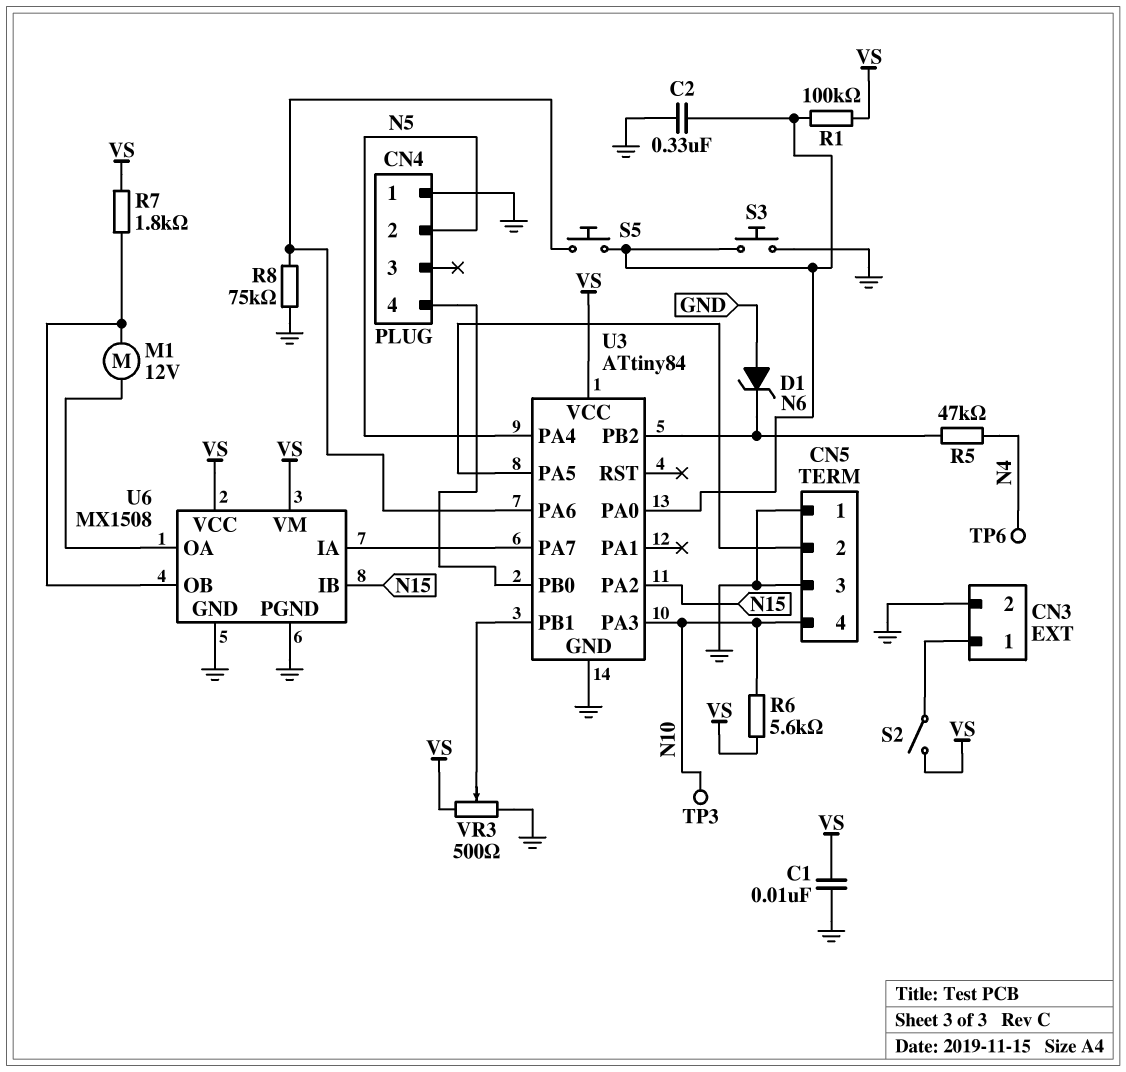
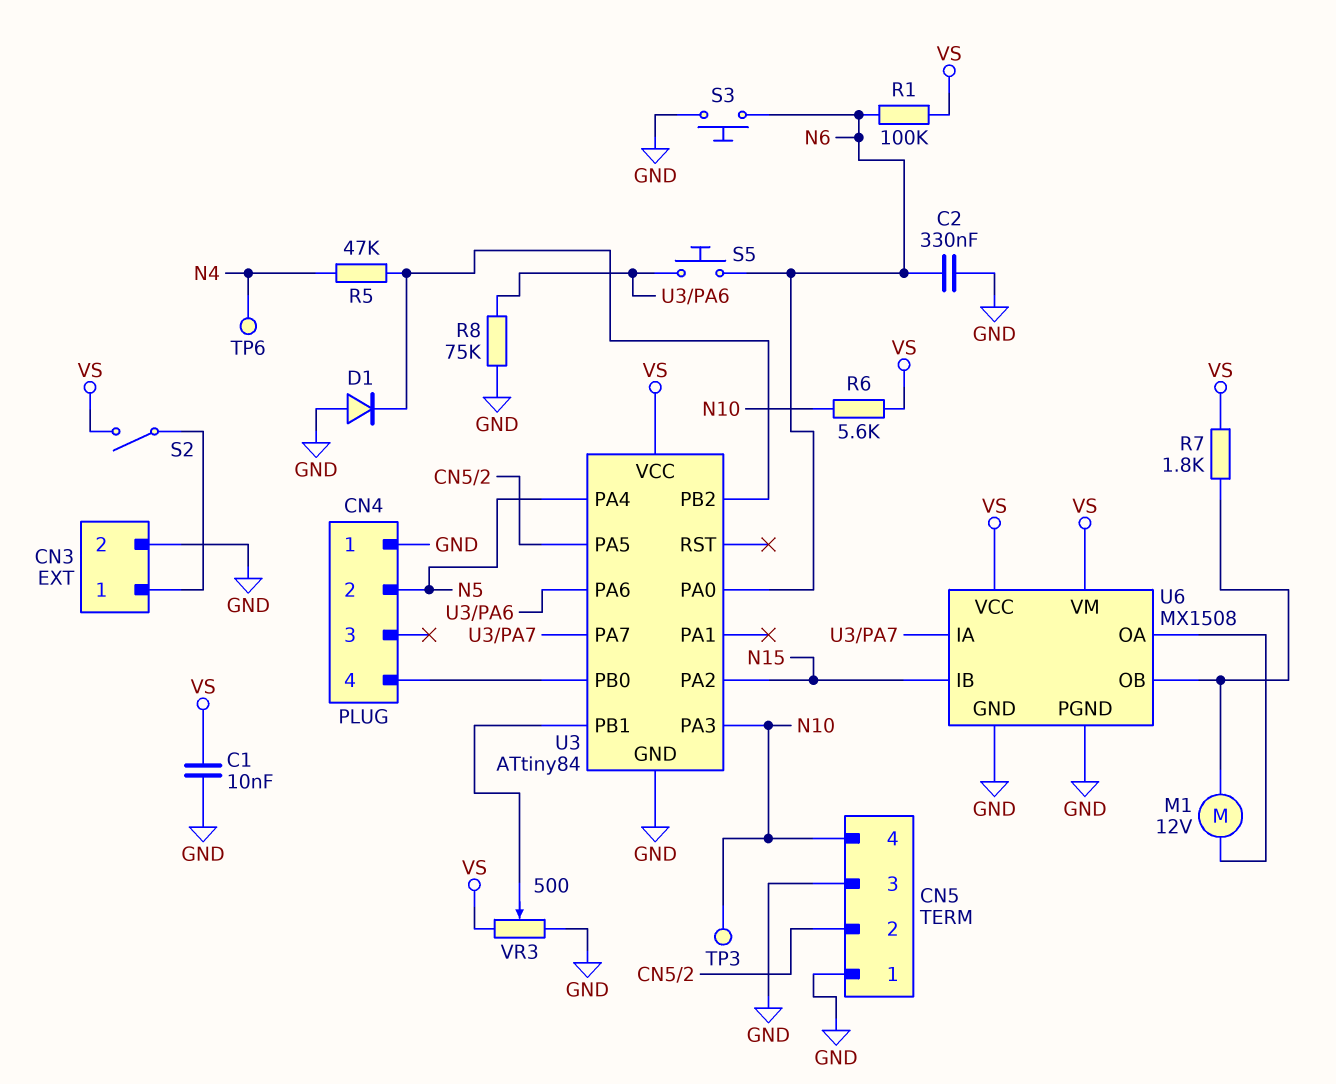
D1: zener (A GND, K U3/PB2) -> diode (A GND, K U3/PB2)

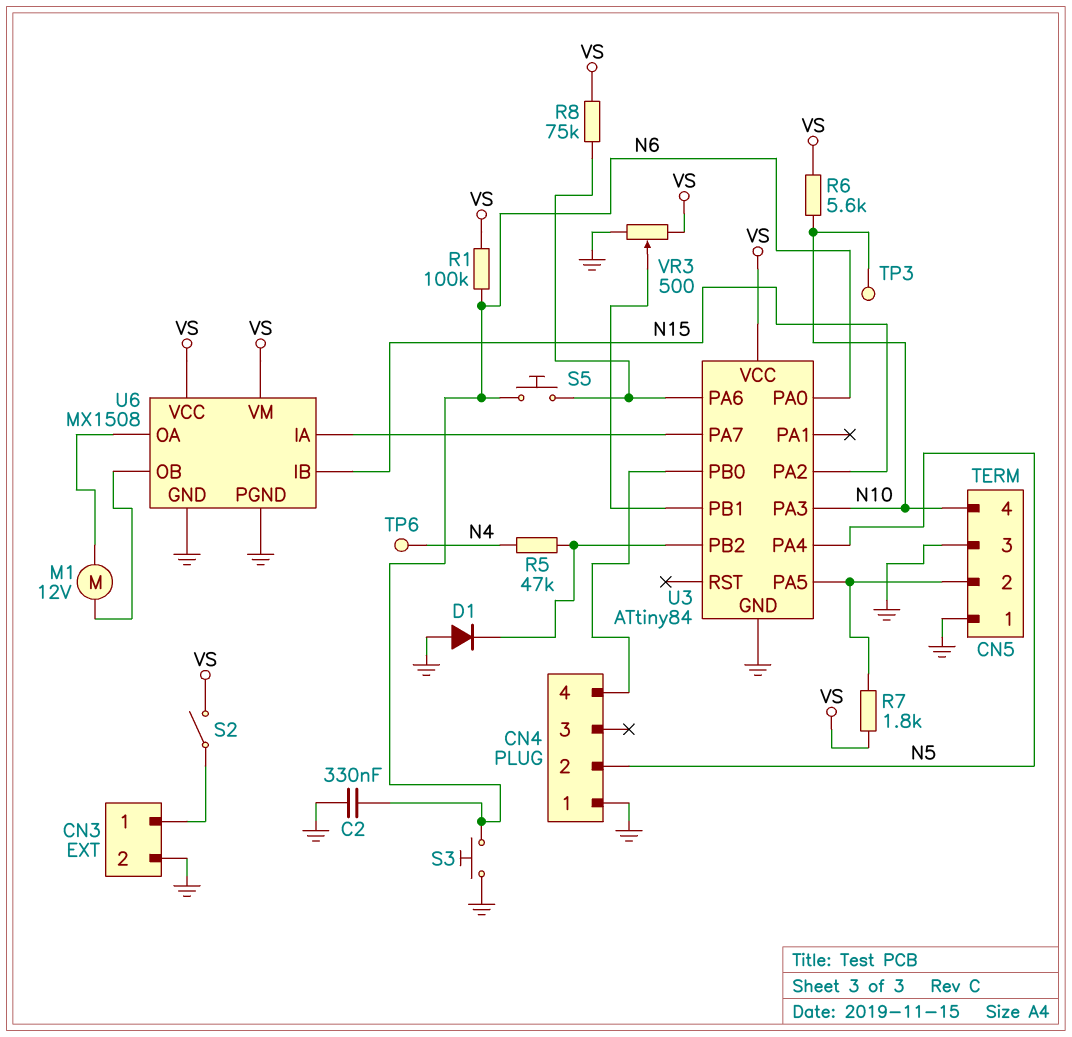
C1: 10nF (GND, VS) -> none
R7: 1.8k (U6/OB, VS) -> 1.8k (CN5/2, VS)
R8: 75k (GND, U3/PA6) -> 75k (U3/PA6, VS)

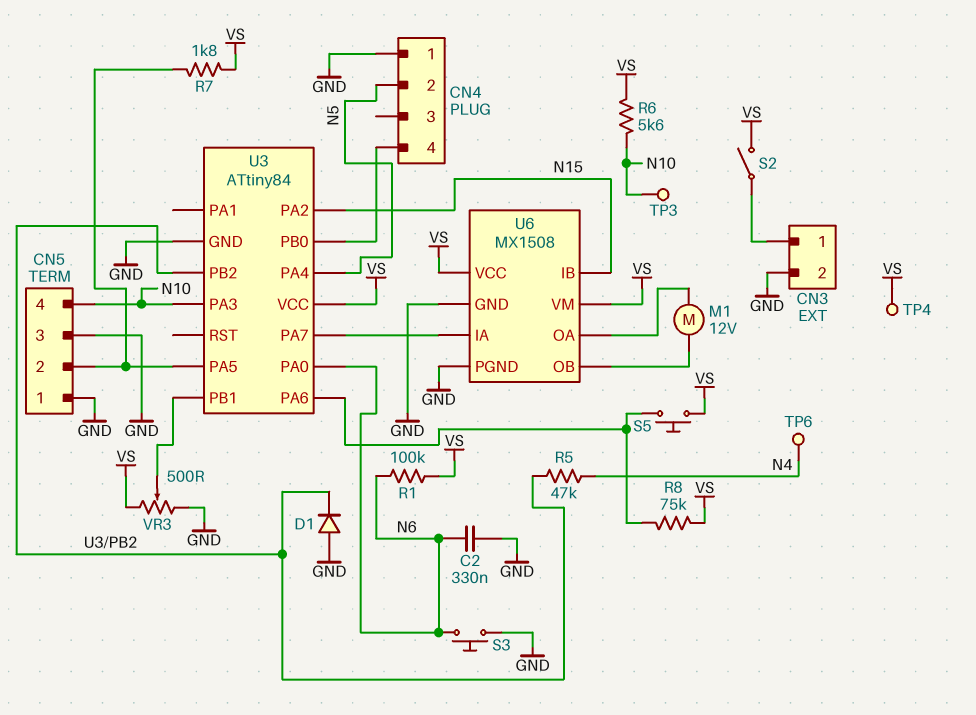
S5: button (N6, U3/PA6) -> button (U3/PA6, VS)
TP4: none -> test point (VS)

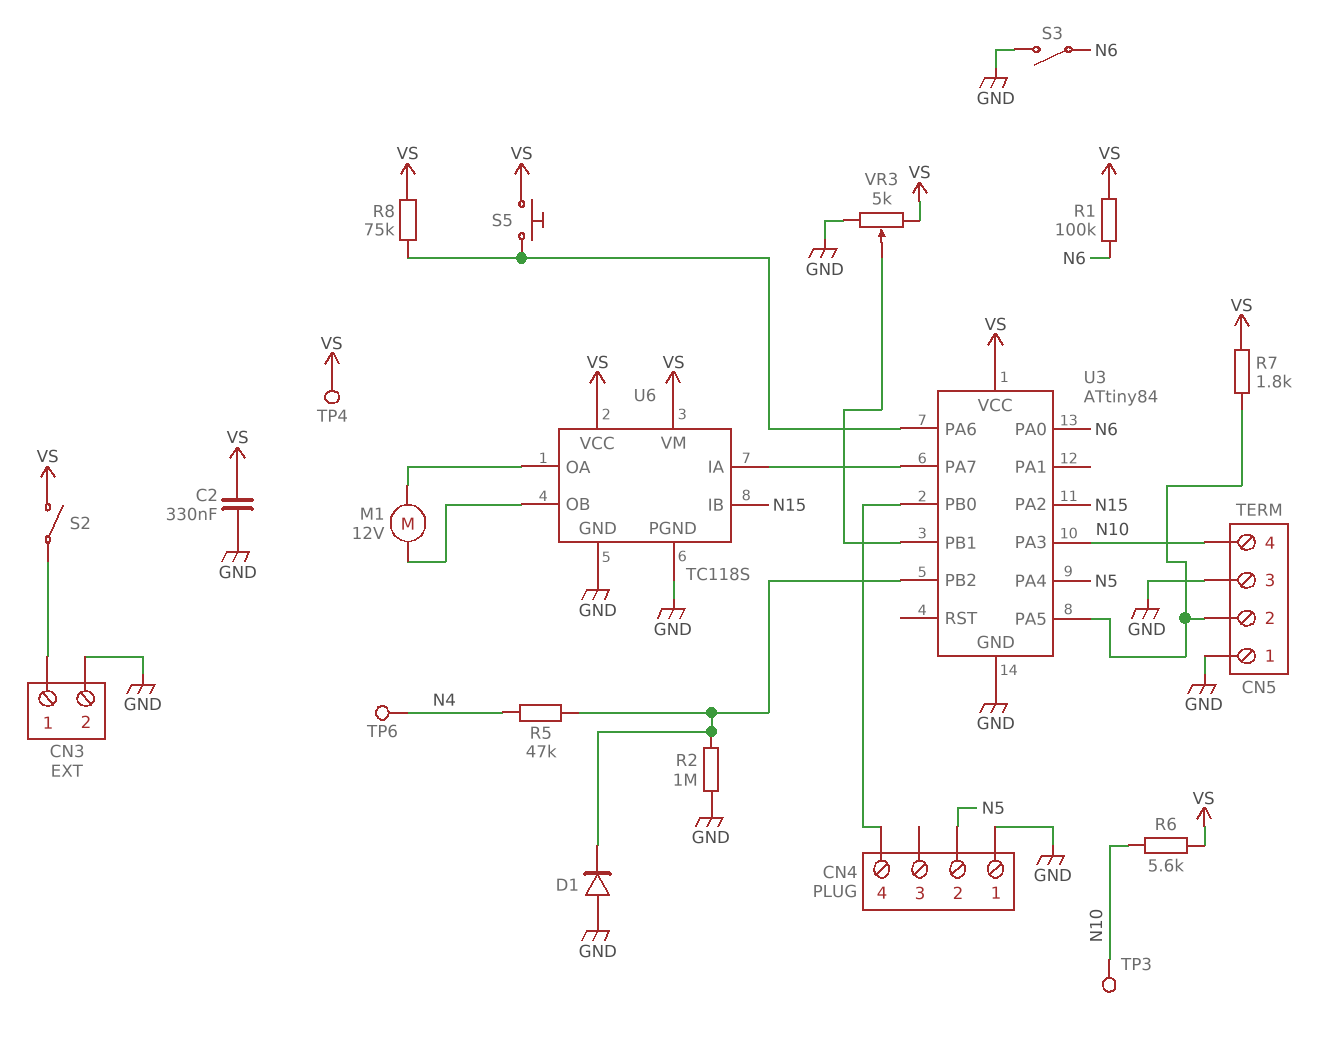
C2: 330nF (GND, N6) -> 330nF (GND, VS)
R2: none -> 1M (GND, U3/PB2)
S3: button (GND, N6) -> switch (GND, N6)
U6: MX1508 -> TC118S
VR3: 500 (GND, VS, wiper U3/PB1) -> 5k (GND, VS, wiper U3/PB1)

